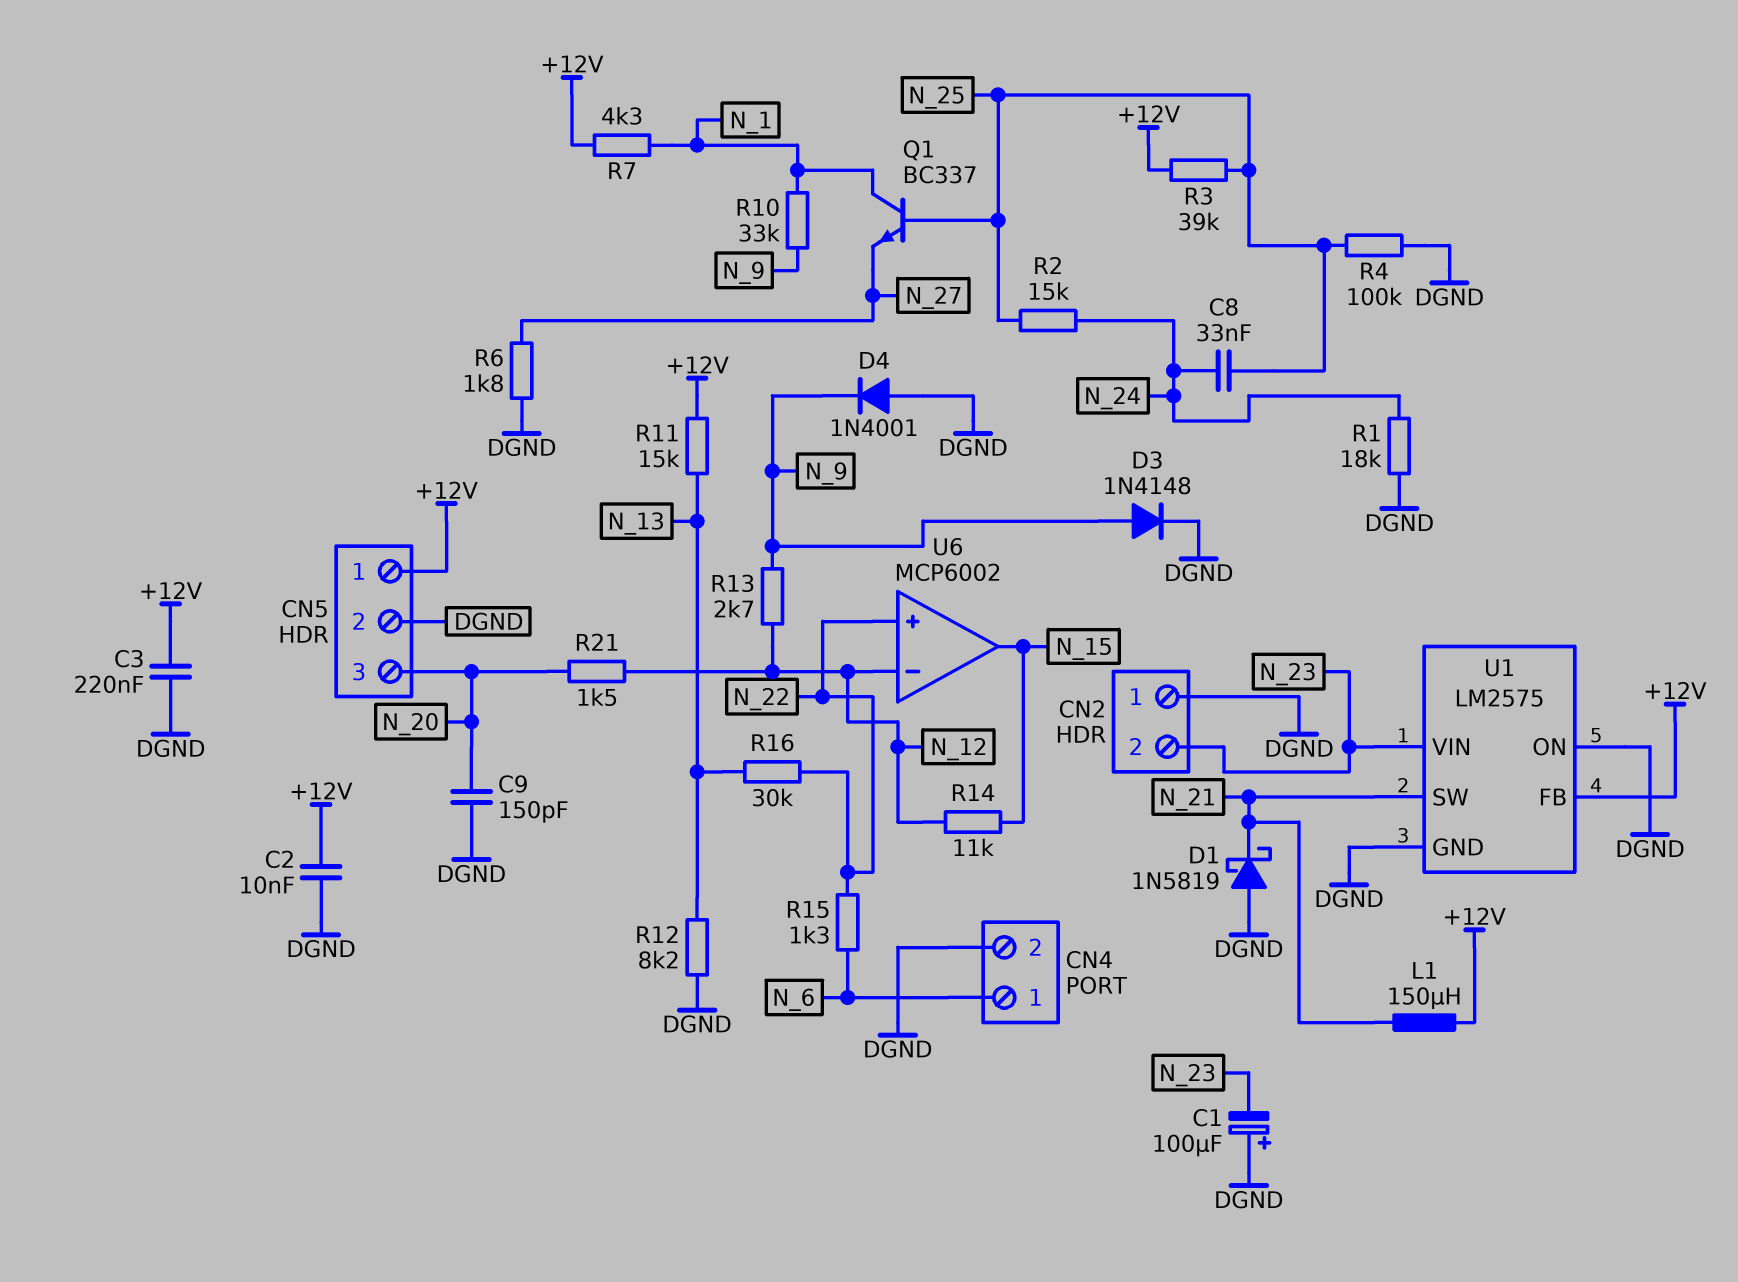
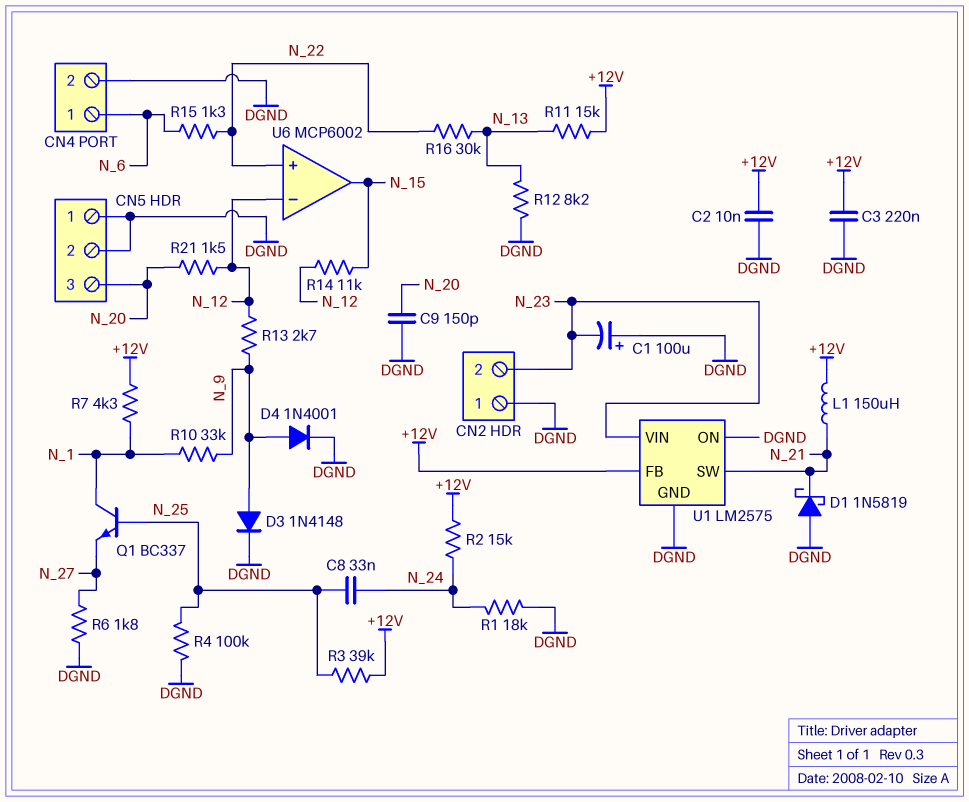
CN5 pin 1: +12V -> DGND
D4: diode 1N4001 (A DGND, K N_9) -> diode 1N4001 (A N_9, K DGND)
R2: 15k (N_24, N_25) -> 15k (+12V, N_24)

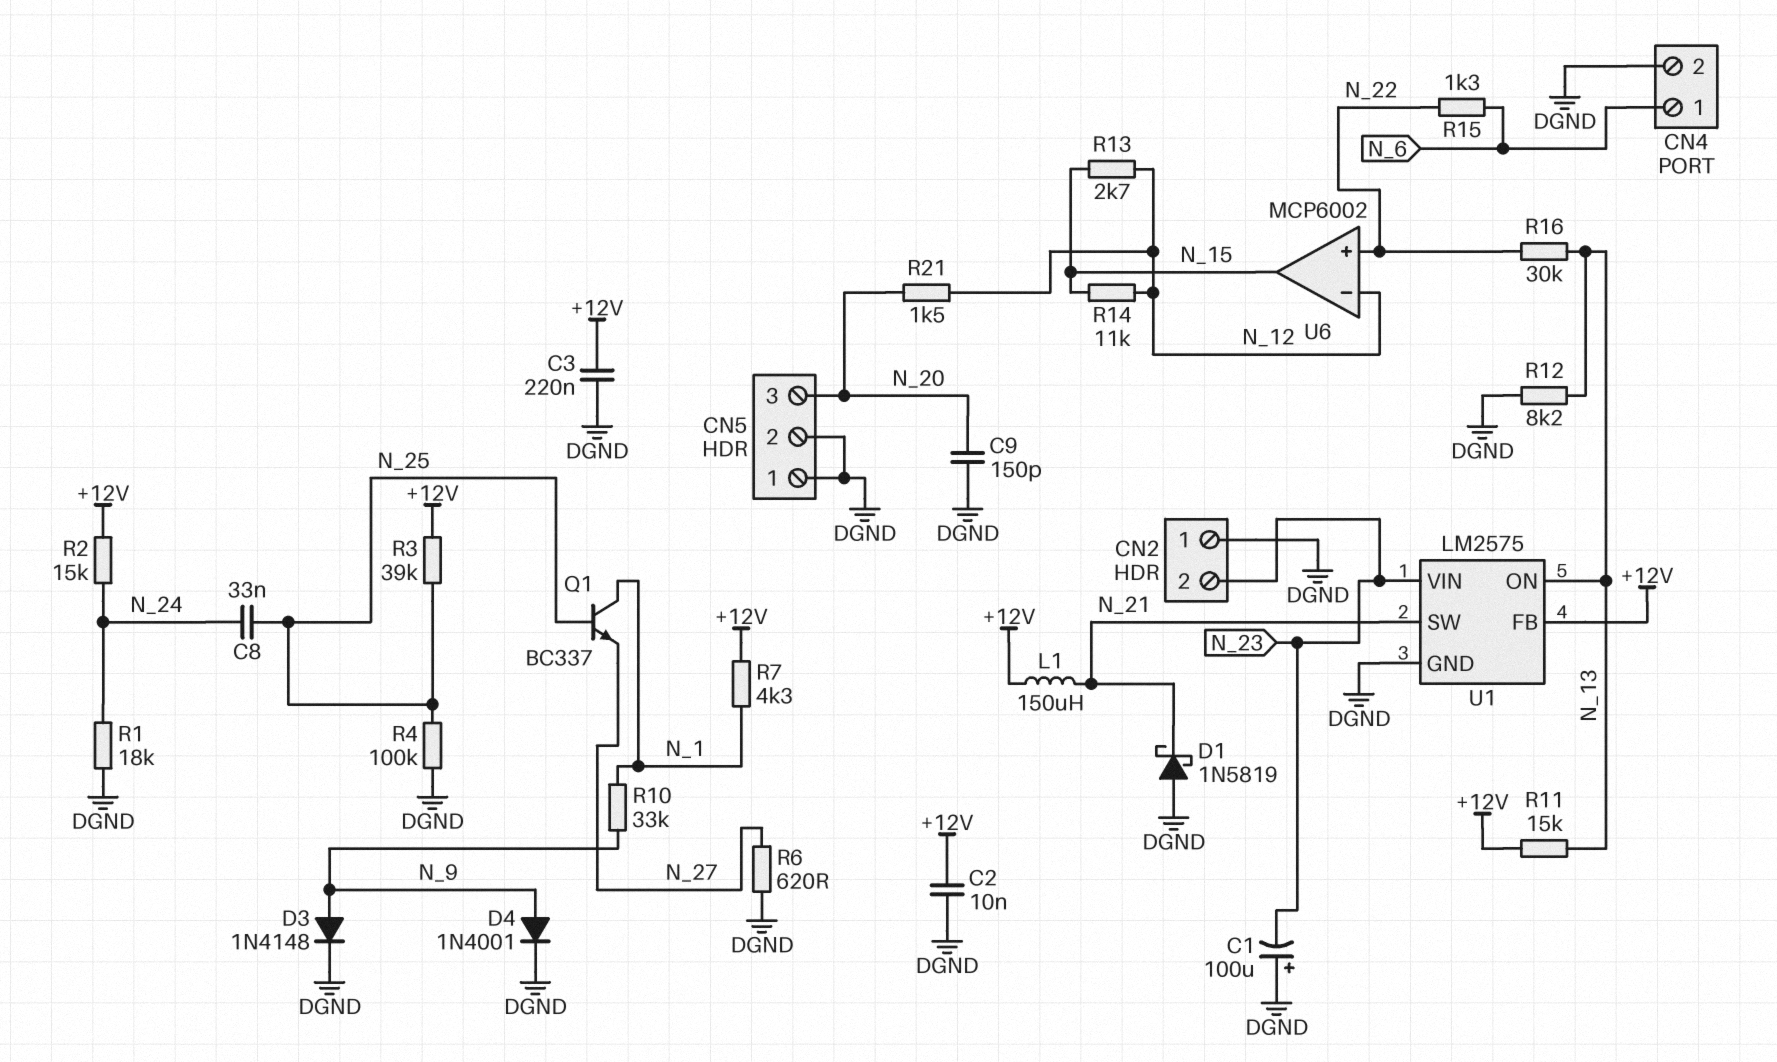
R6: 1.8k (DGND, N_27) -> 620 (DGND, N_27)
R13: 2.7k (N_9, N_12) -> 2.7k (N_12, N_15)
U1 pin ON: DGND -> N_13

